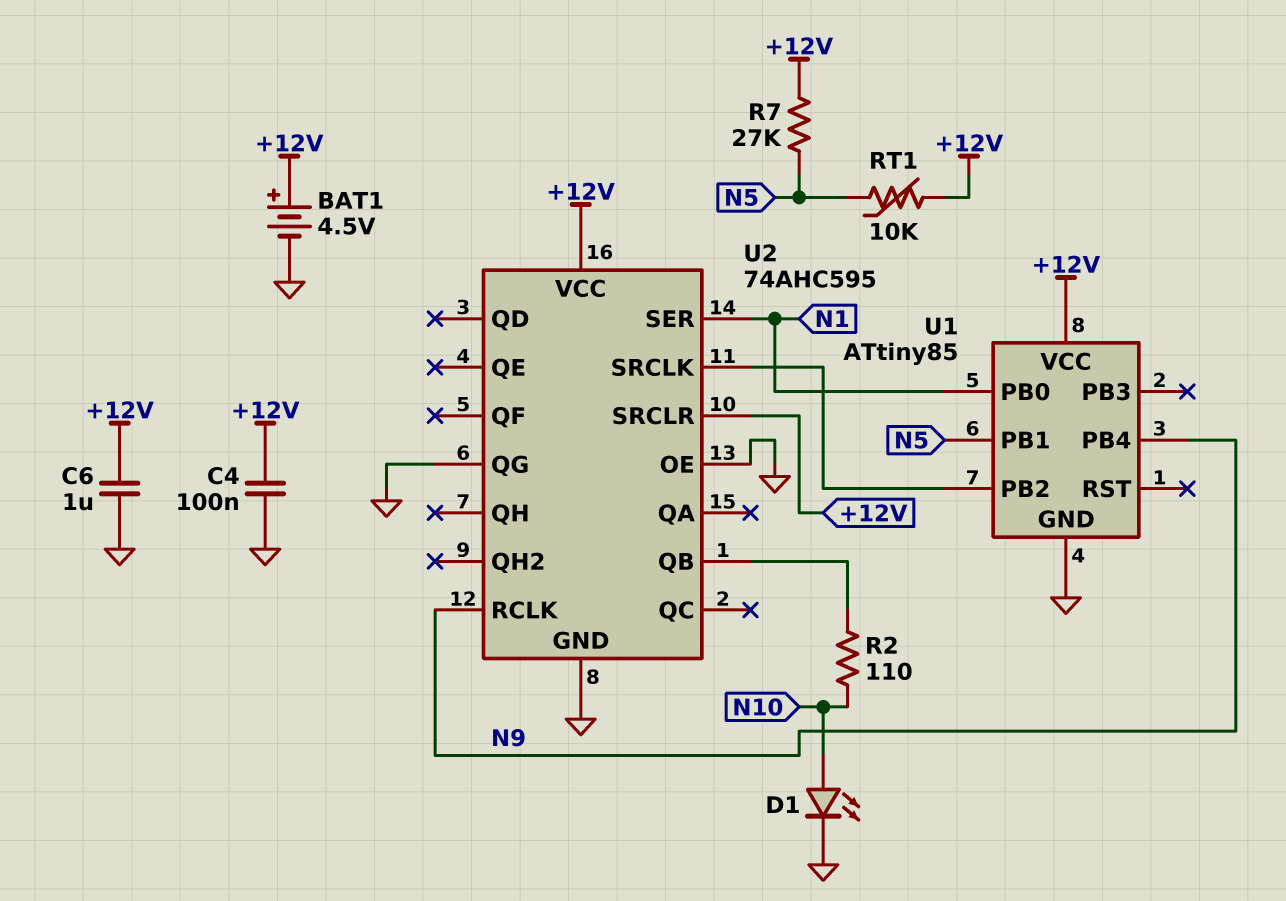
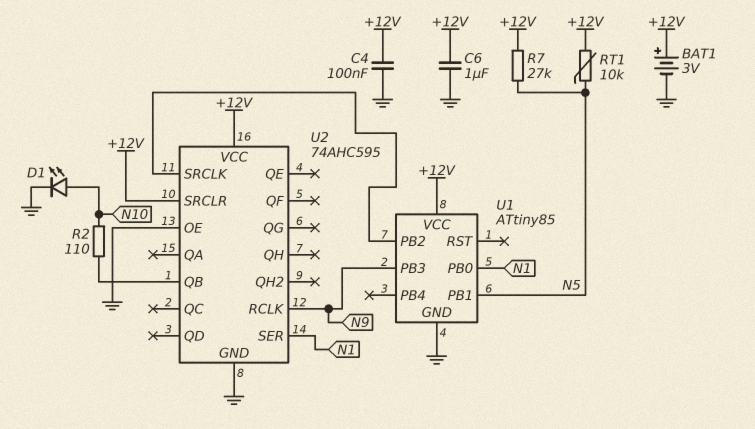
BAT1: 4.5V (plus +12V, minus GND) -> 3V (plus +12V, minus GND)
U1 pin PB3: none -> N9
U1 pin PB4: N9 -> none
U2 pin QG: GND -> none

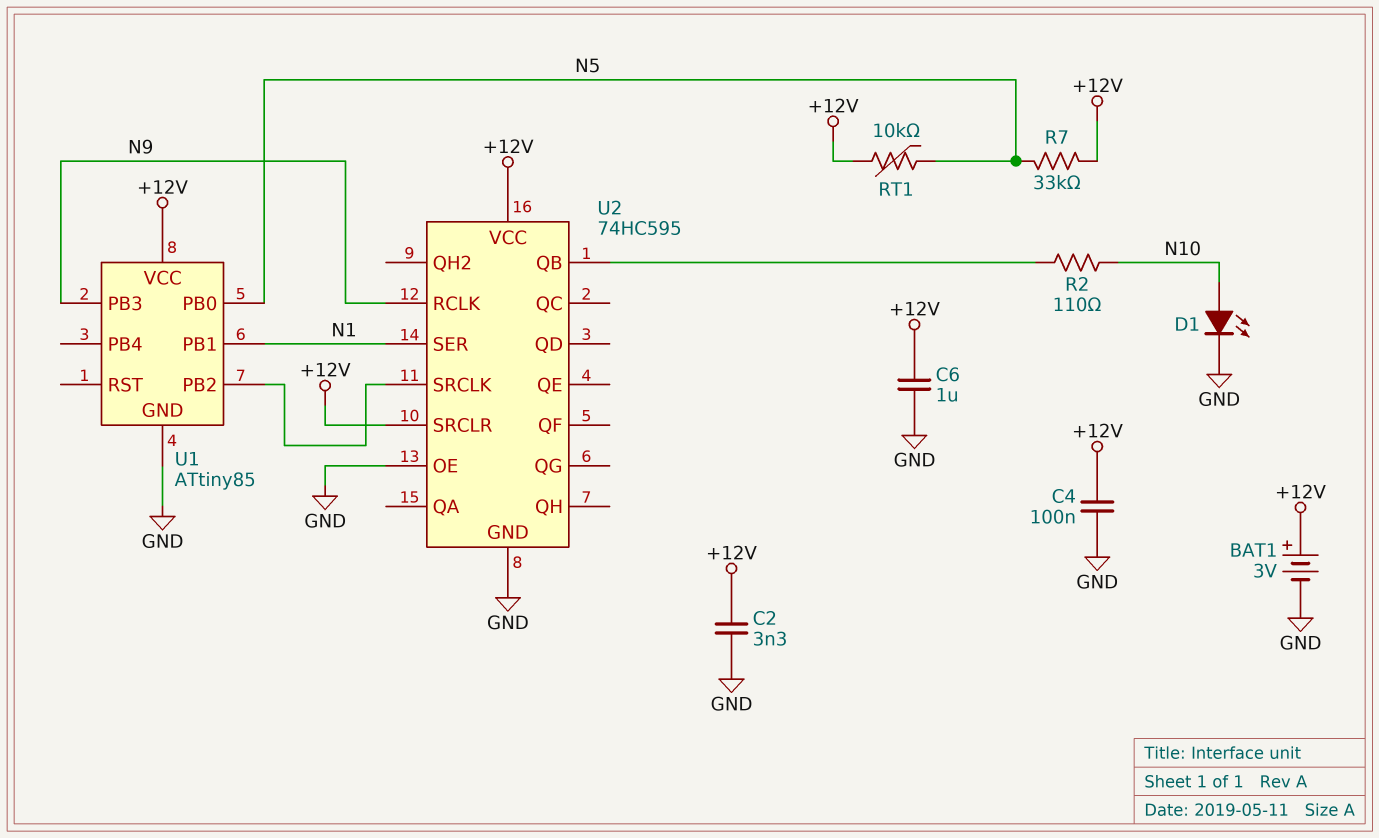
C2: none -> 3.3nF (+12V, GND)
R7: 27k (+12V, N5) -> 33k (+12V, N5)
U1 pin PB0: N1 -> N5
U1 pin PB1: N5 -> N1
U2: 74AHC595 -> 74HC595

